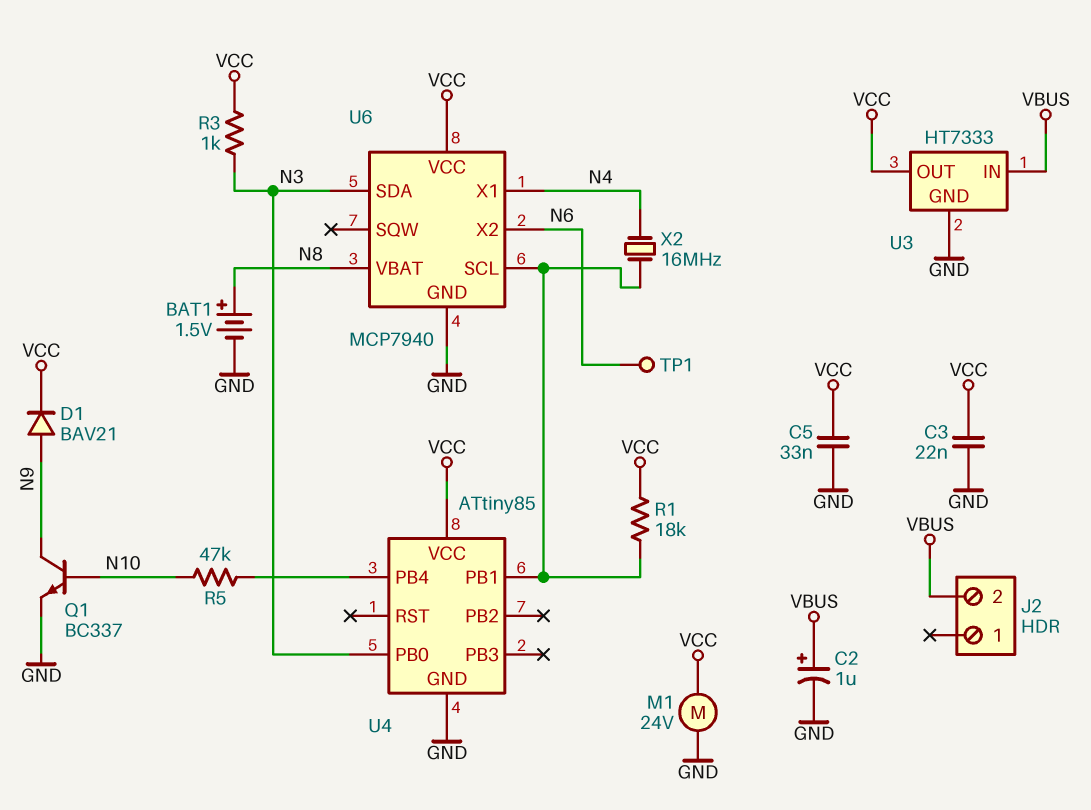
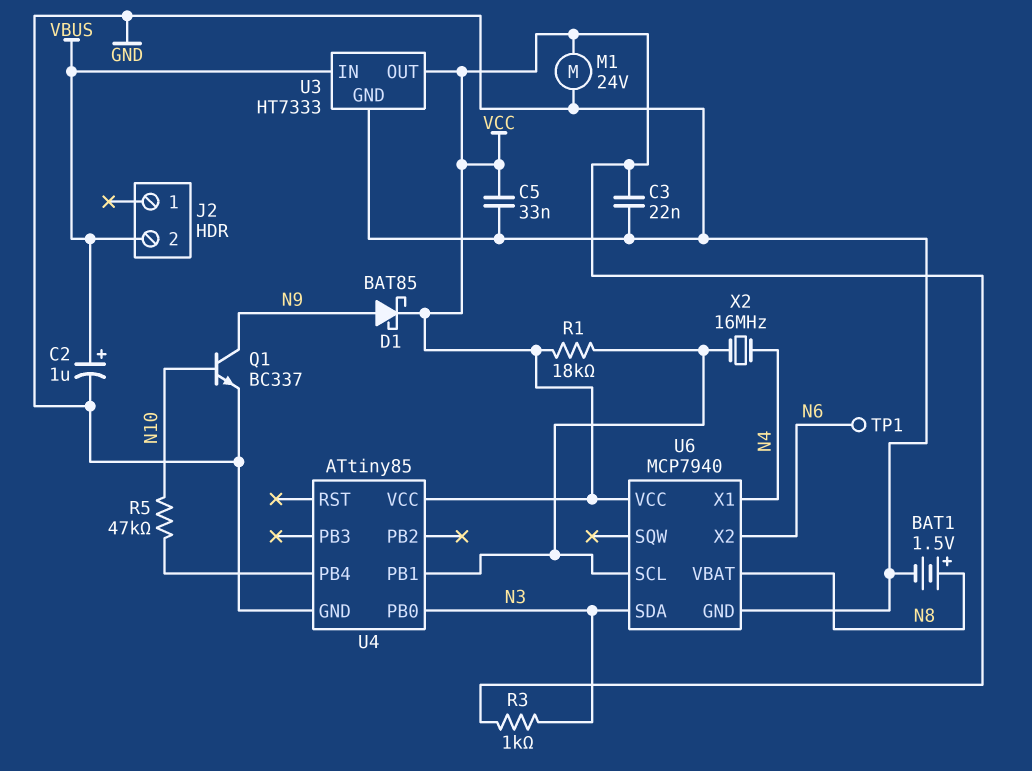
D1: diode BAV21 (A N9, K VCC) -> schottky BAT85 (A N9, K VCC)

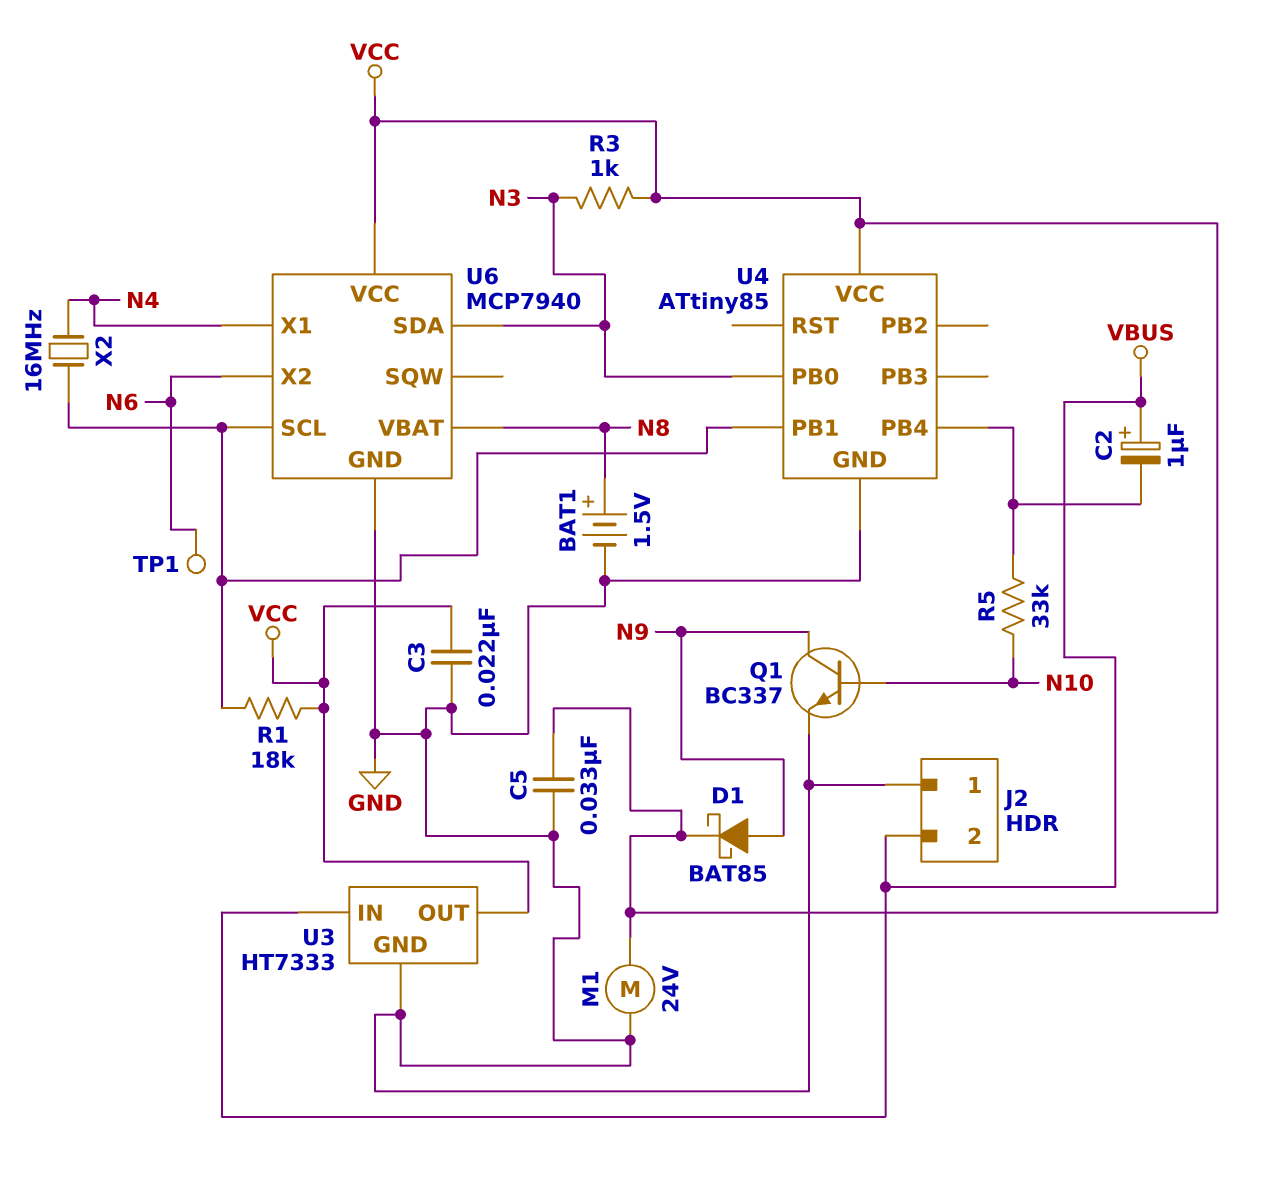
C2: 1uF (plus VBUS, minus GND) -> 1uF (plus VBUS, minus U4/PB4)
J2 pin 1: none -> GND
R5: 47k (N10, U4/PB4) -> 33k (N10, U4/PB4)

